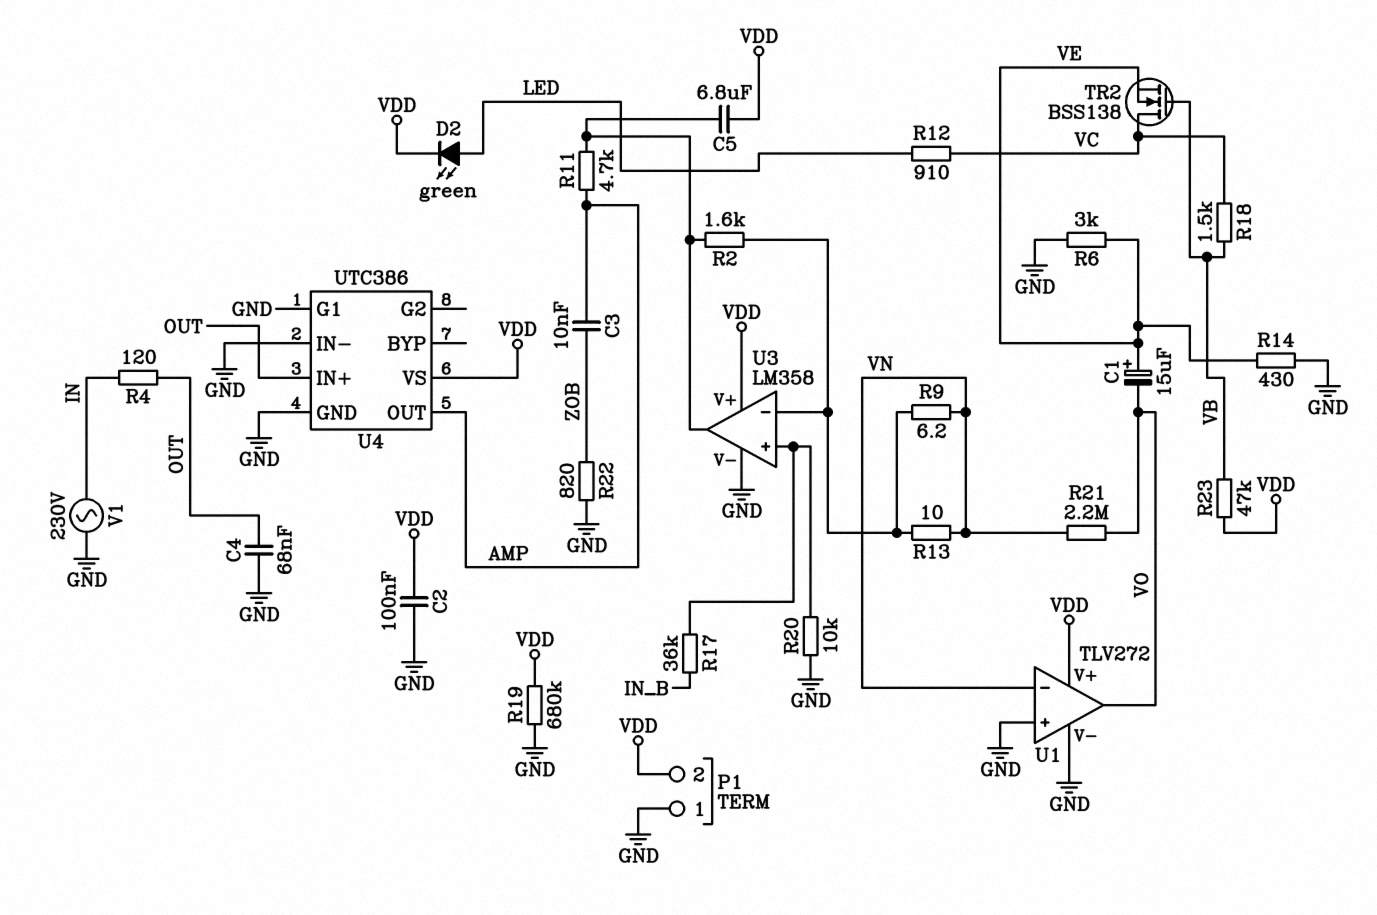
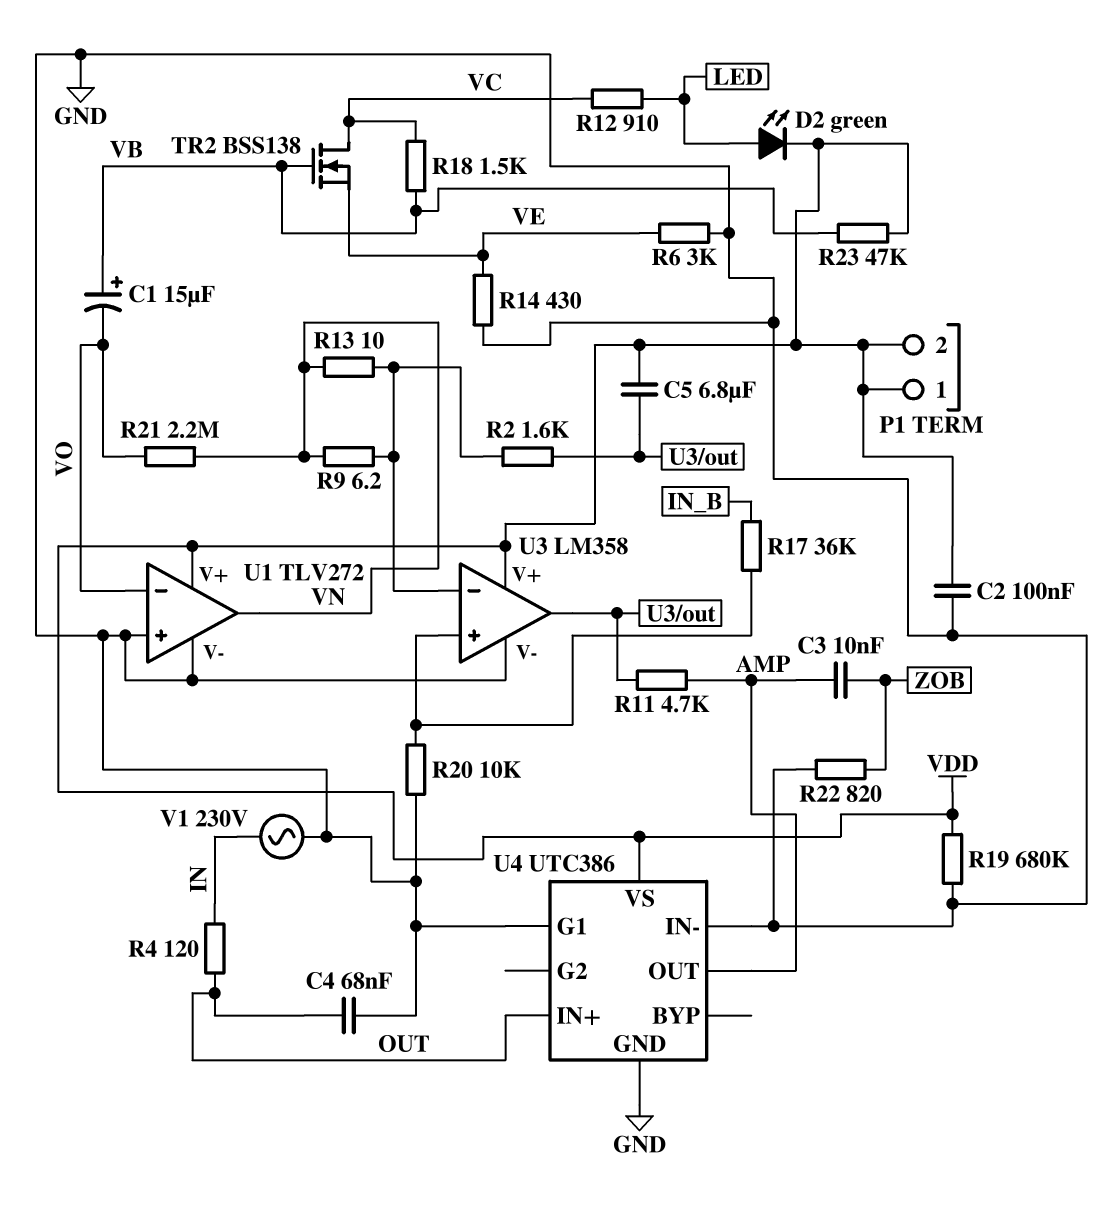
C1: 15uF (plus VE, minus VO) -> 15uF (plus VB, minus VO)
P1 pin 1: GND -> VDD
U1 pin in-: VN -> VO
U1 pin out: VO -> VN

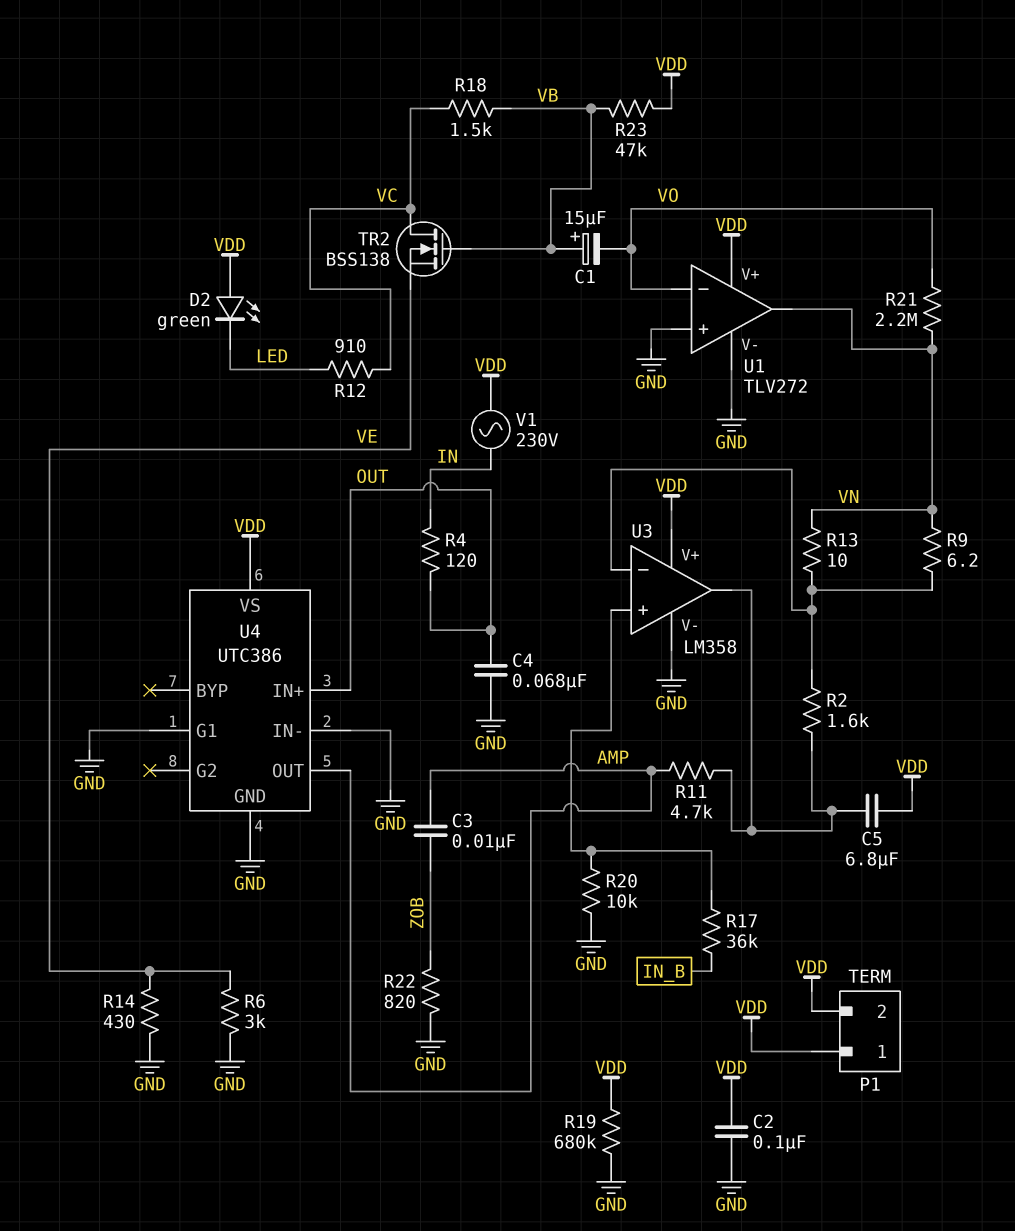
D2: LED green (A LED, K VDD) -> LED green (A VDD, K LED)
V1: AC 230V (GND, IN) -> AC 230V (IN, VDD)

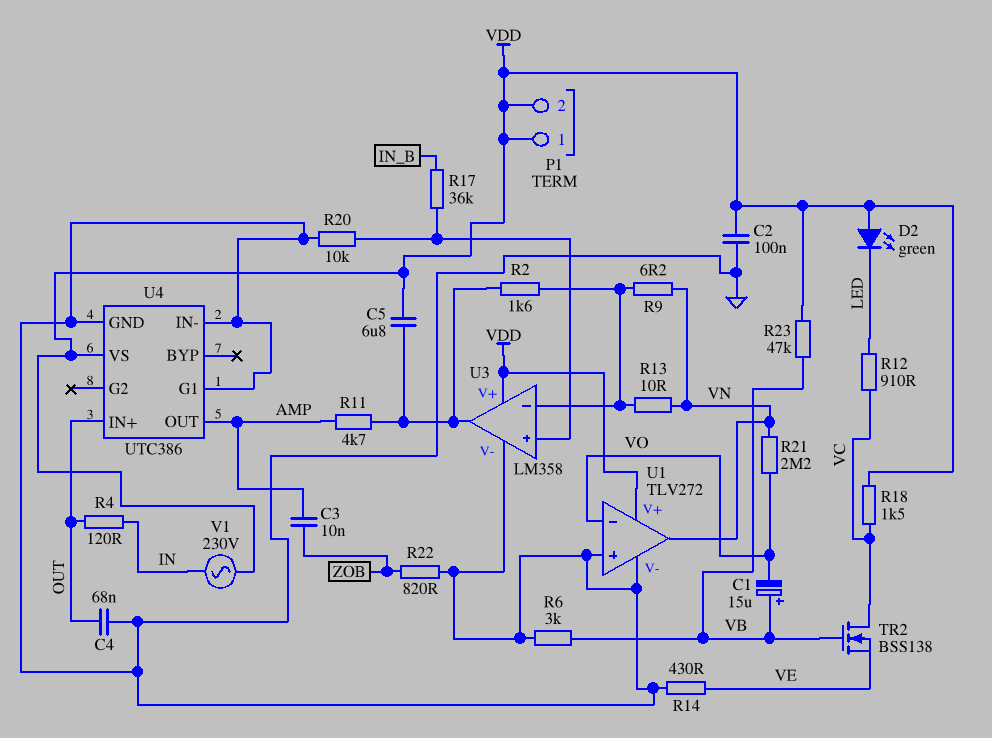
R6: 3k (GND, VE) -> 3k (GND, VB)
R18: 1.5k (VB, VC) -> 1.5k (VC, VDD)
R19: 680k (GND, VDD) -> none

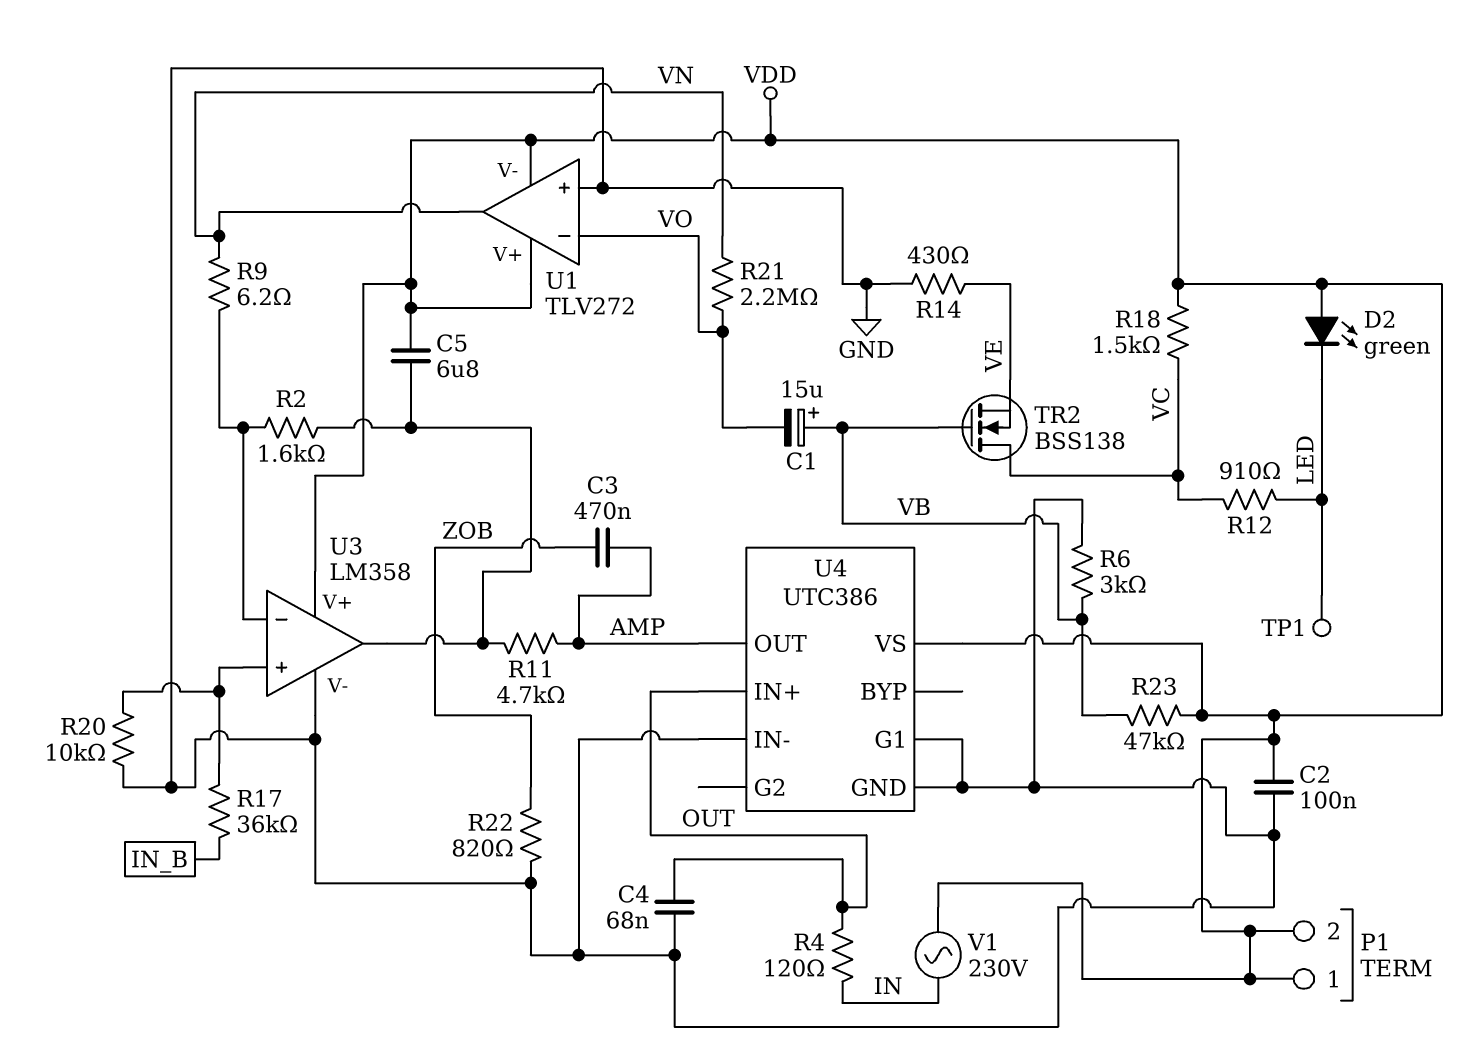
C3: 10nF (AMP, ZOB) -> 470nF (AMP, ZOB)
R13: 10 (U3/in-, VN) -> none
TP1: none -> test point (LED)
U1 pin V-: GND -> VDD

